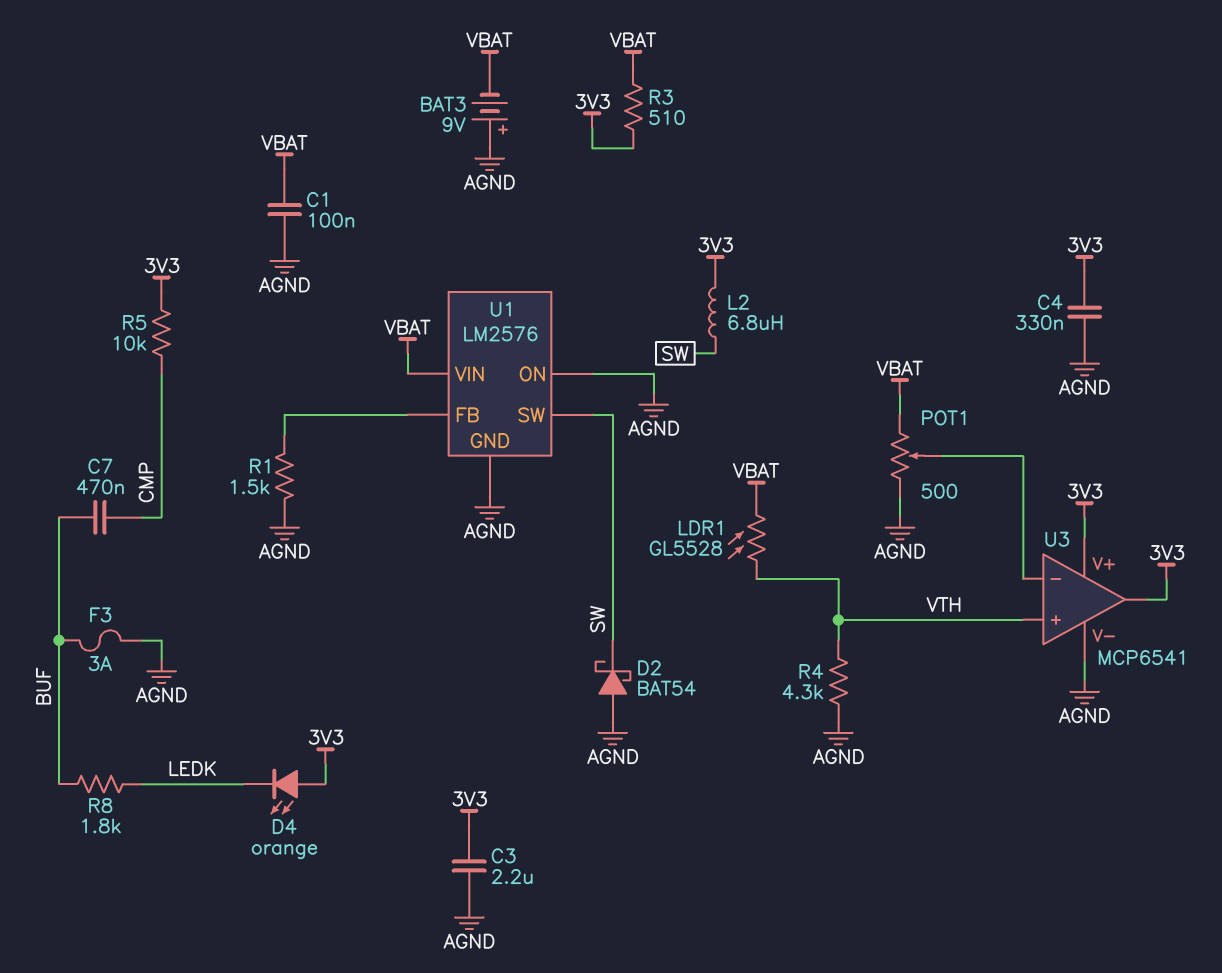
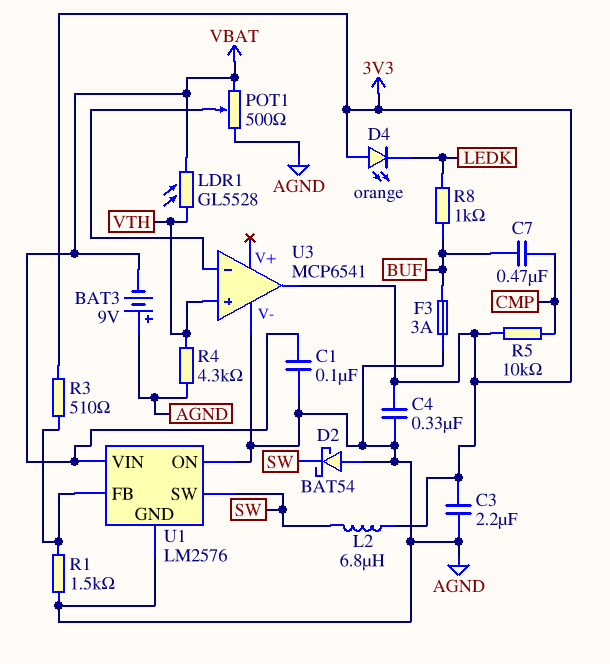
R3: 510 (3V3, VBAT) -> 510 (3V3, U1/FB)
R8: 1.8k (BUF, LEDK) -> 1k (BUF, LEDK)
U3 pin V+: 3V3 -> none

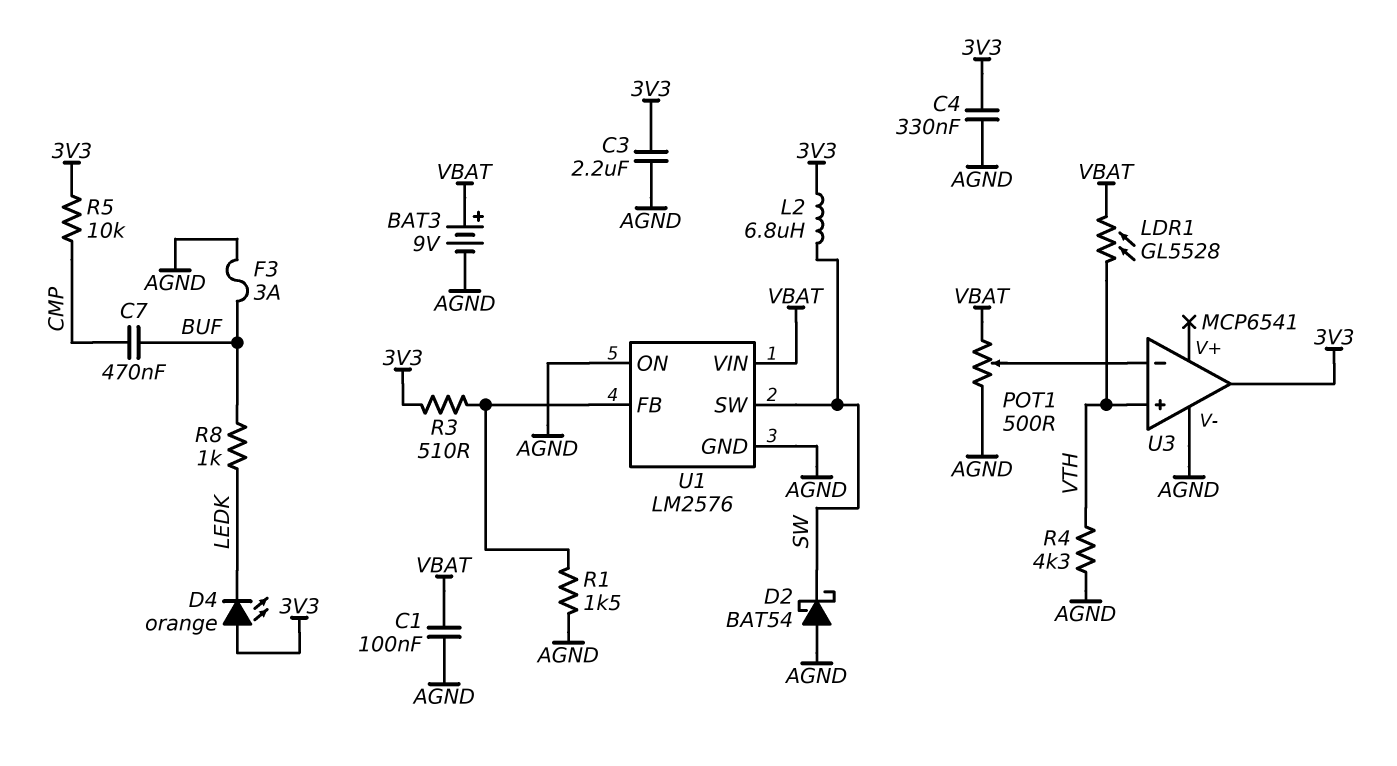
BAT3: 9V (plus AGND, minus VBAT) -> 9V (plus VBAT, minus AGND)

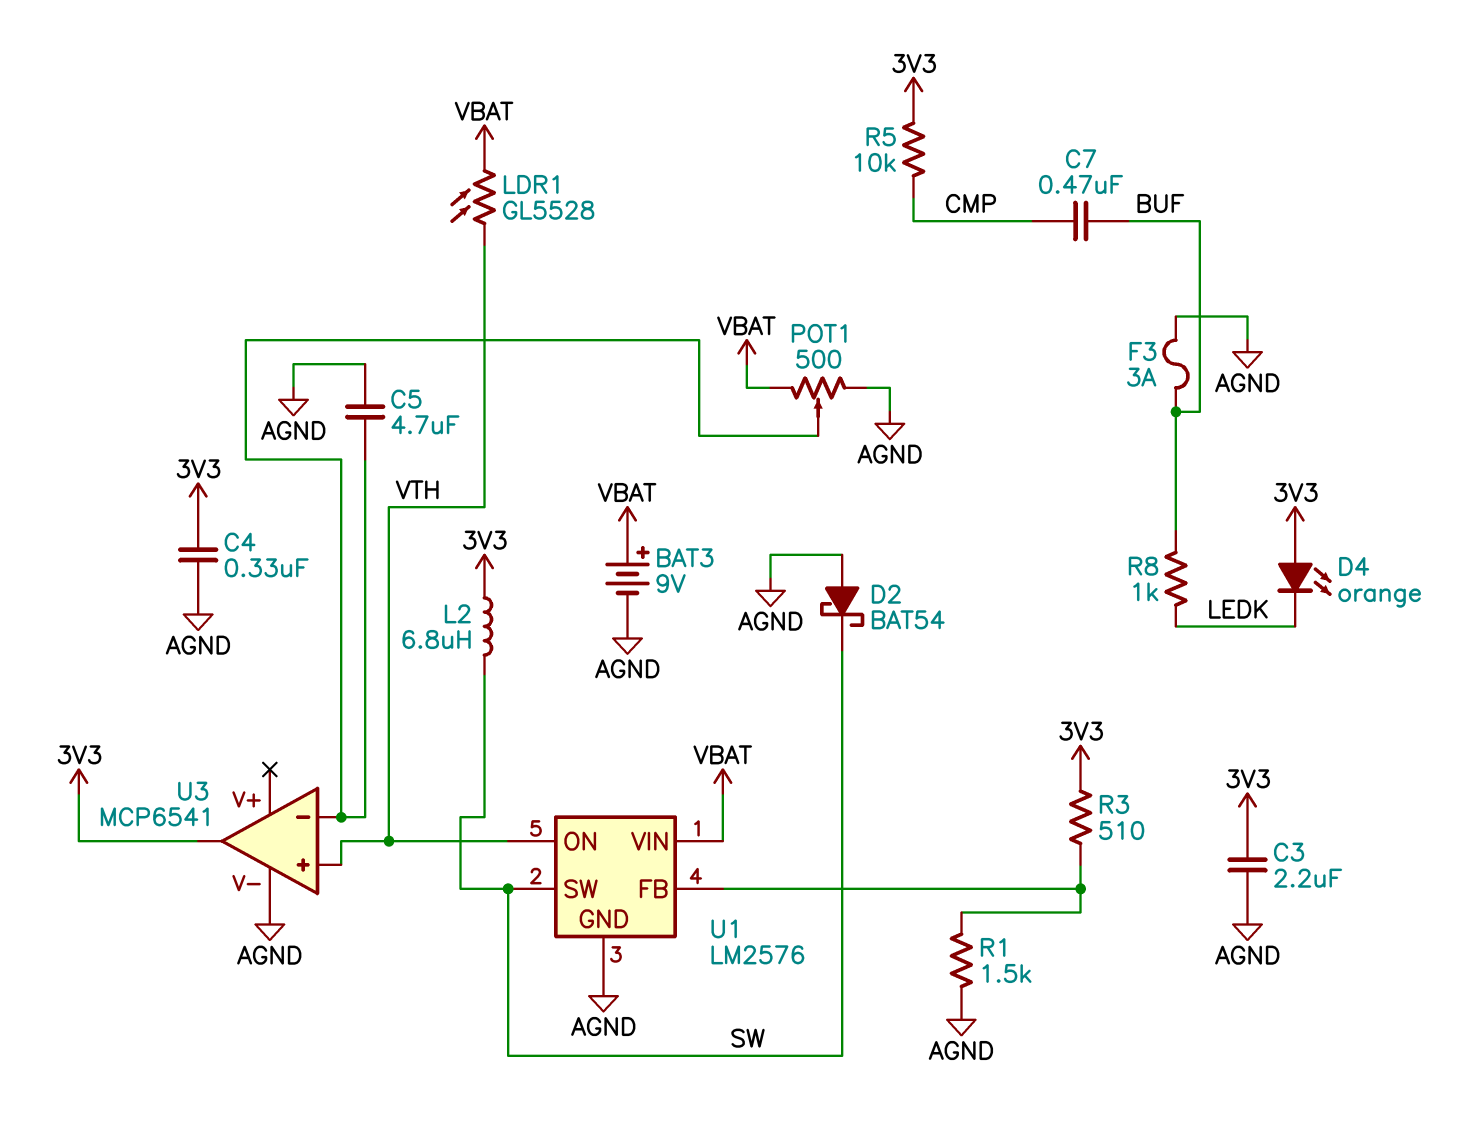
C1: 100nF (AGND, VBAT) -> none
C5: none -> 4.7uF (AGND, U3/in-)
R4: 4.3k (AGND, VTH) -> none
U1 pin ON: AGND -> VTH

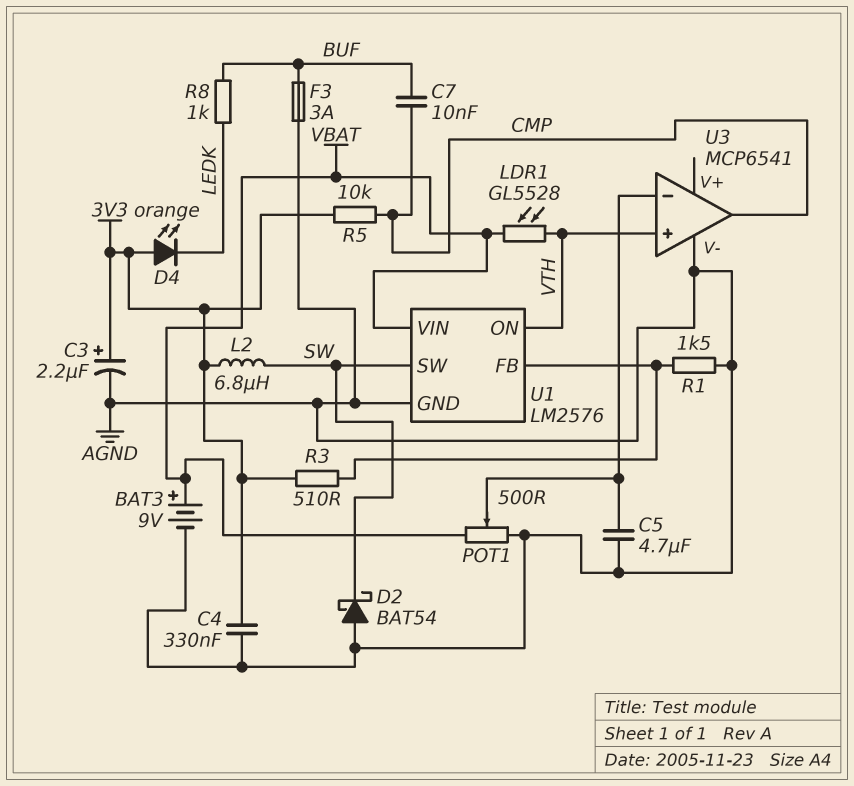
C3: 2.2uF (3V3, AGND) -> 2.2uF (plus 3V3, minus AGND)
C7: 470nF (BUF, CMP) -> 10nF (BUF, CMP)
U3 pin out: 3V3 -> CMP

